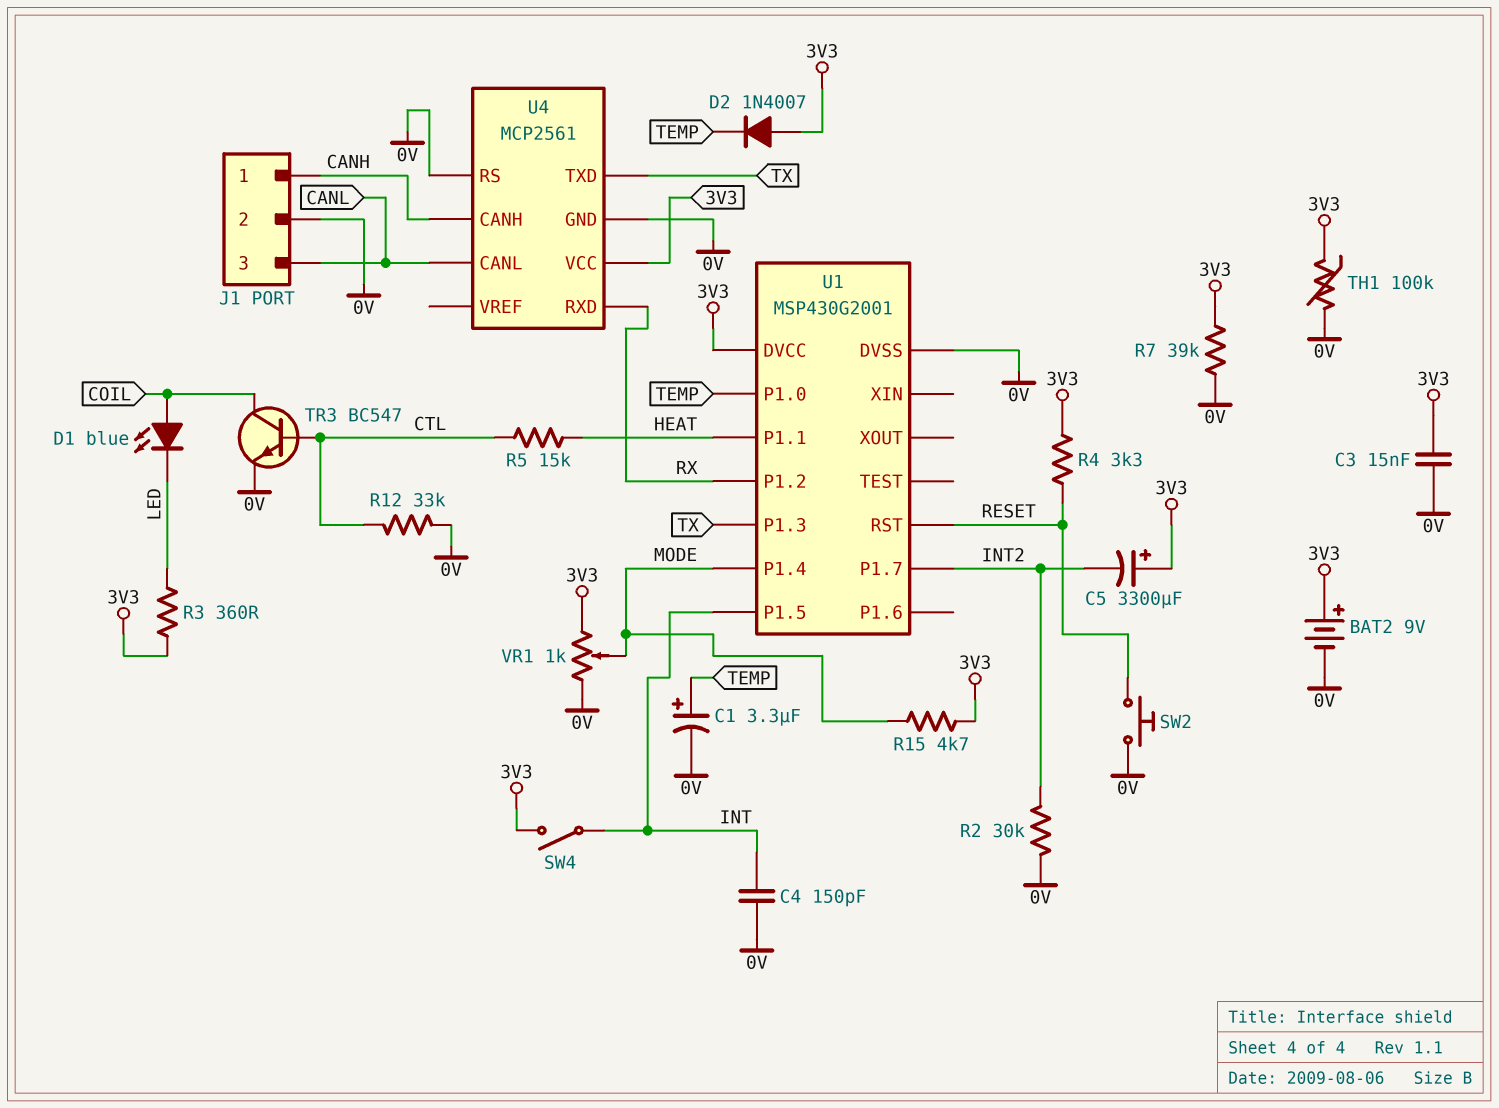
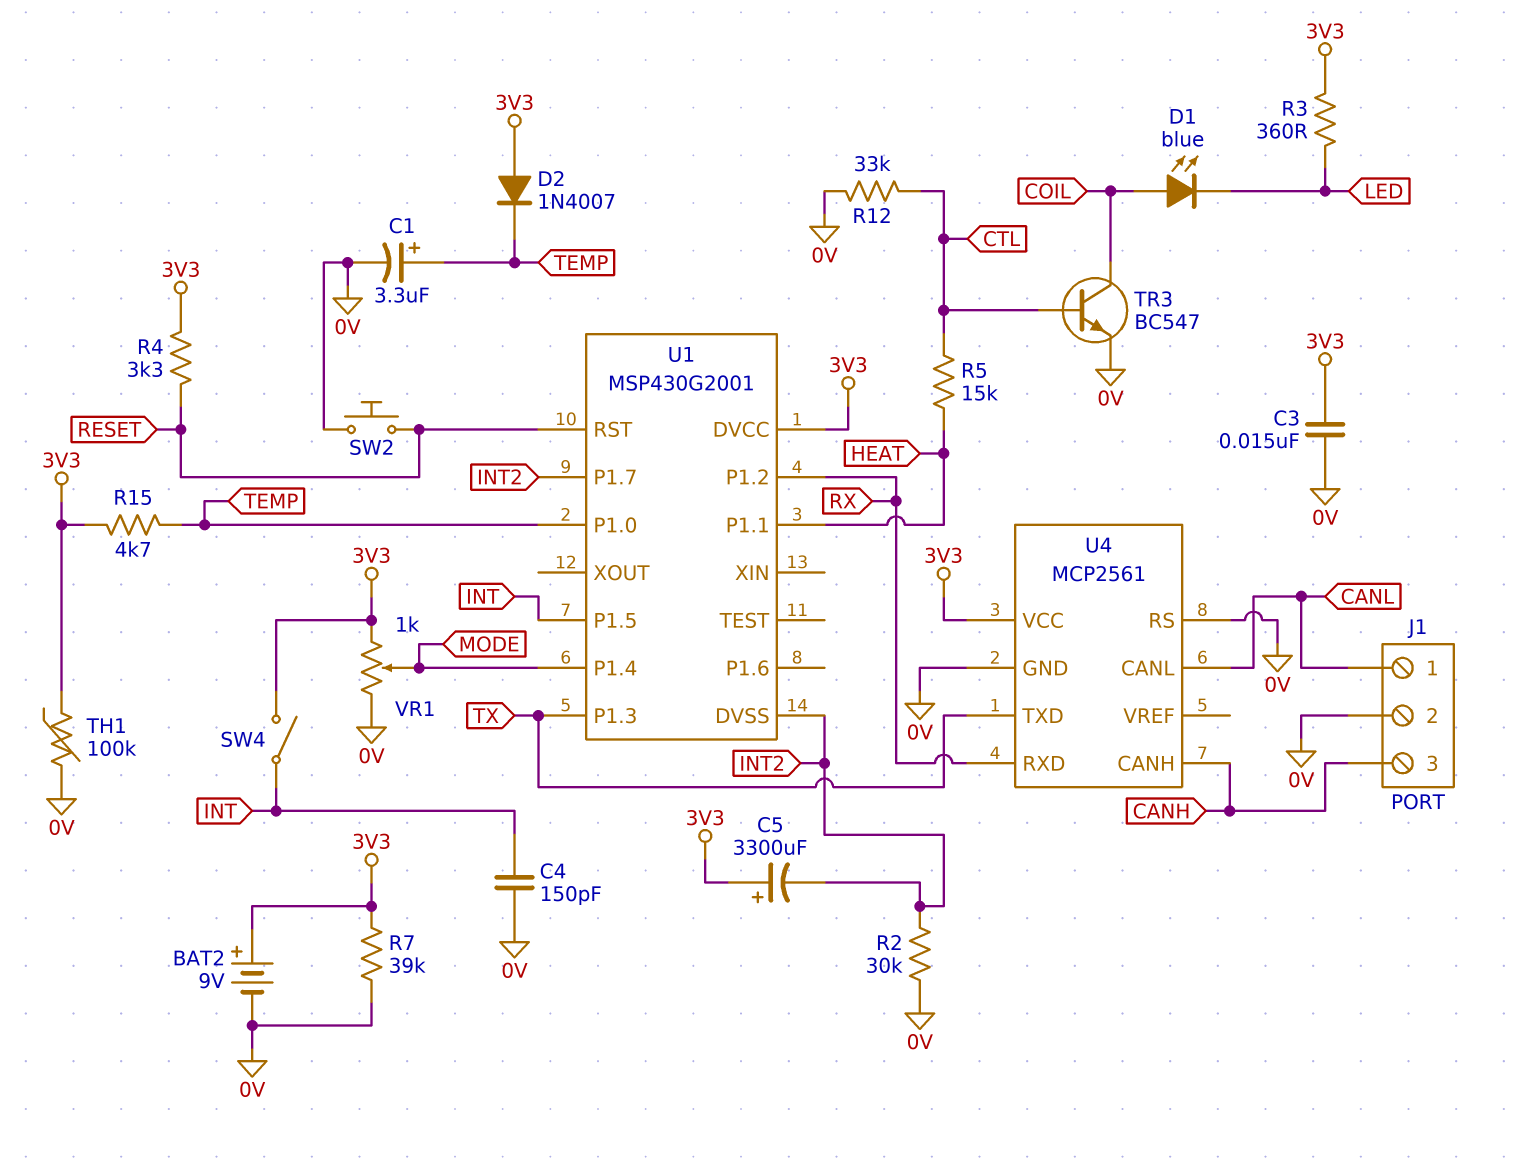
J1 pin 1: CANH -> CANL
J1 pin 3: CANL -> CANH
R15: 4.7k (3V3, MODE) -> 4.7k (3V3, TEMP)
U1 pin DVSS: 0V -> INT2

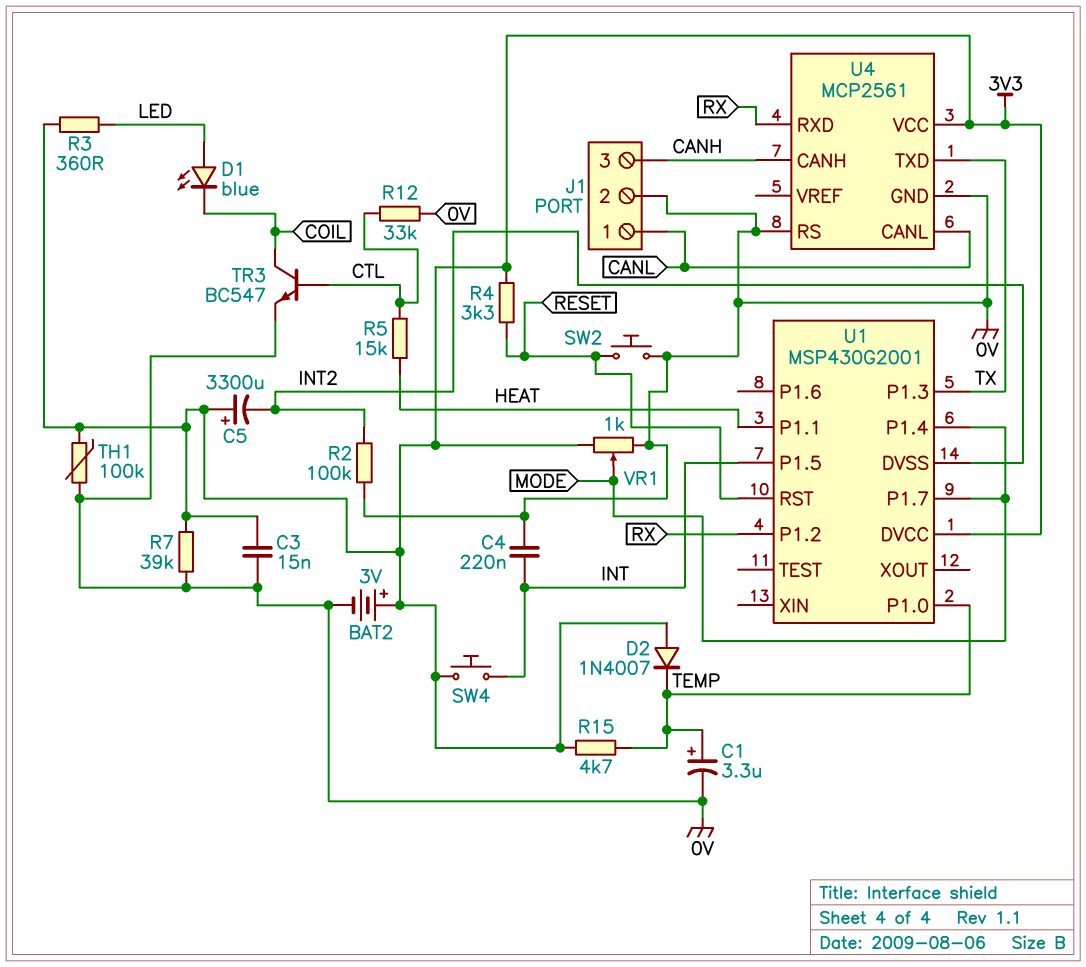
BAT2: 9V (plus 3V3, minus 0V) -> 3V (plus 3V3, minus 0V)
C4: 150pF (0V, INT) -> 220nF (0V, INT)
D1: LED blue (A COIL, K LED) -> LED blue (A LED, K COIL)
R2: 30k (0V, INT2) -> 100k (0V, INT2)
SW4: switch (3V3, INT) -> button (3V3, INT)
U1 pin P1.7: INT2 -> MODE

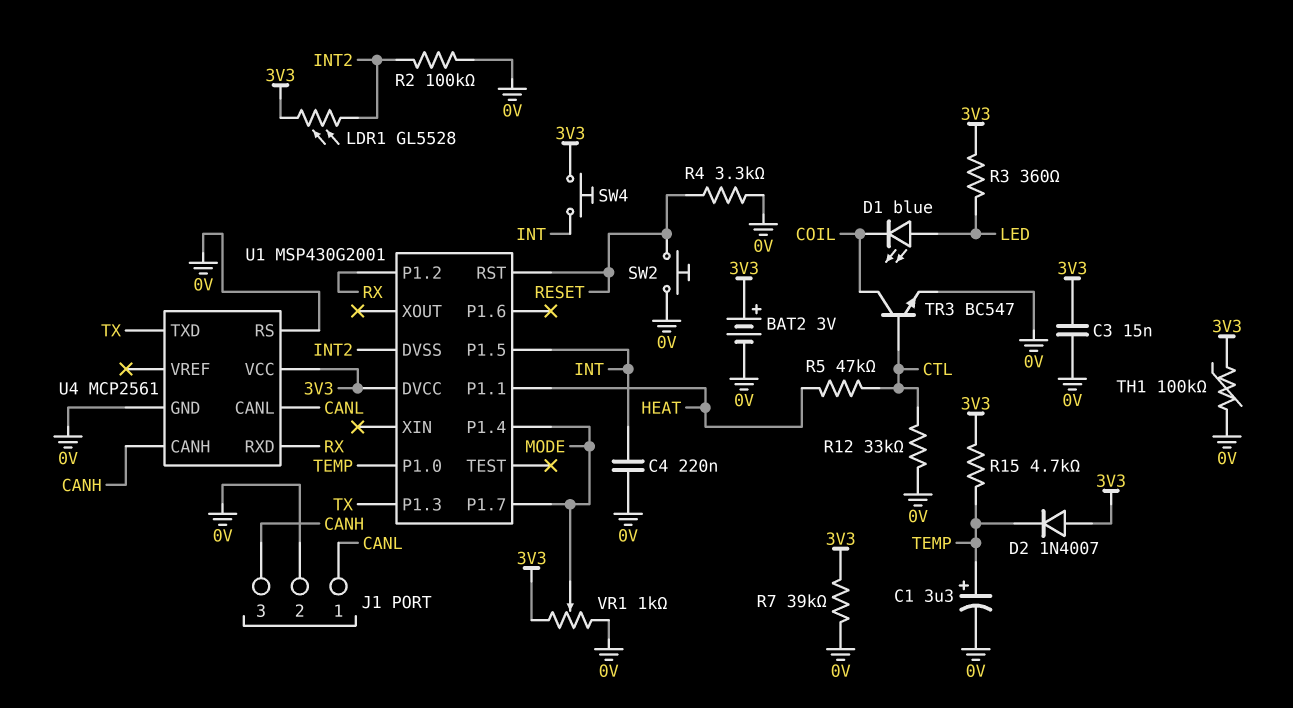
C5: 3300uF (plus 3V3, minus INT2) -> none
LDR1: none -> GL5528 (3V3, INT2)
R4: 3.3k (3V3, RESET) -> 3.3k (0V, RESET)
R5: 15k (CTL, HEAT) -> 47k (CTL, HEAT)

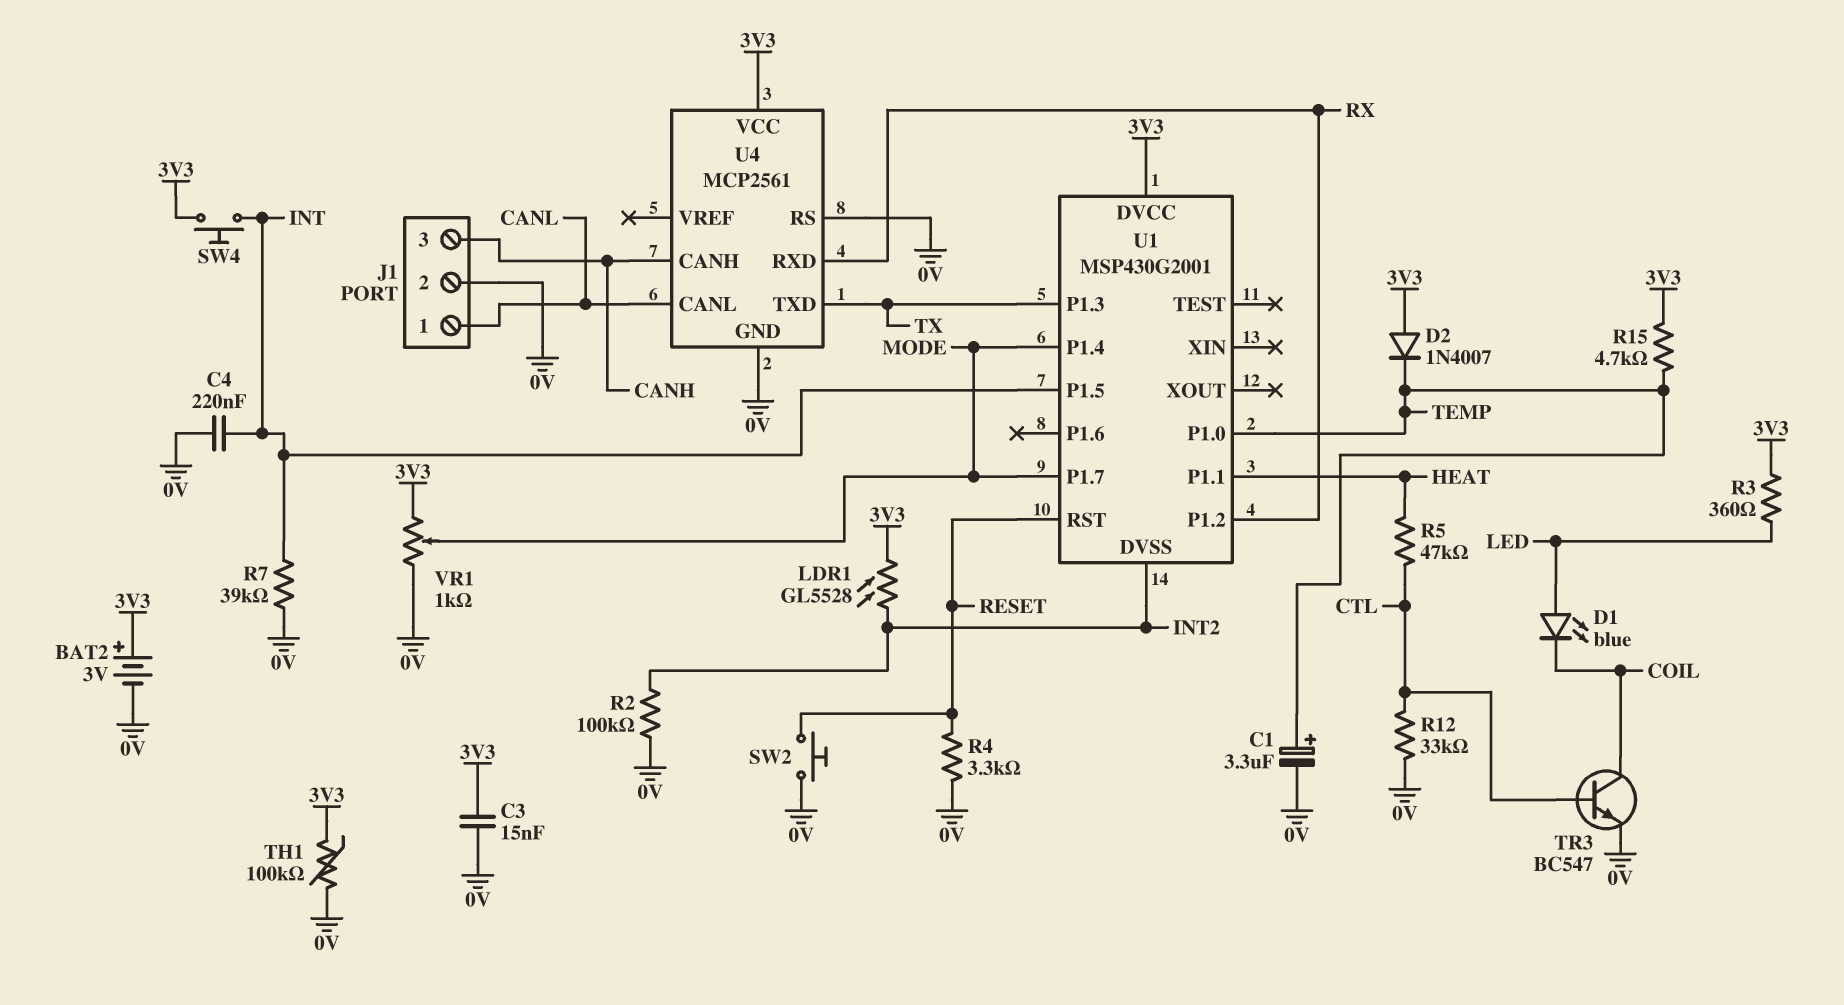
R7: 39k (0V, 3V3) -> 39k (0V, INT)

